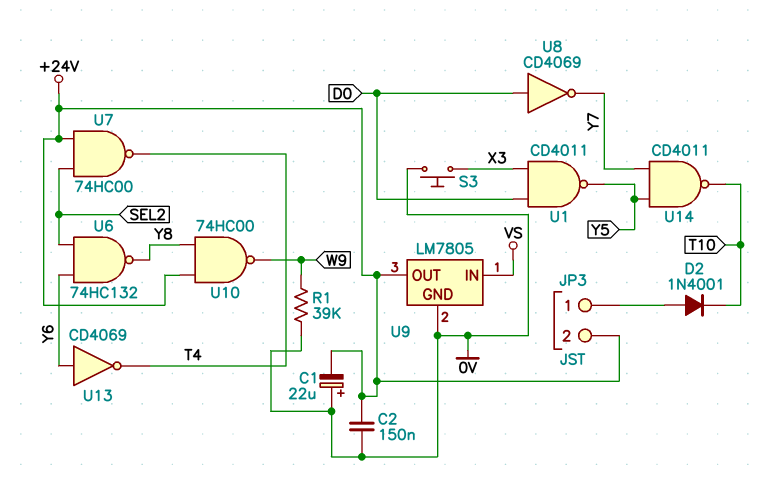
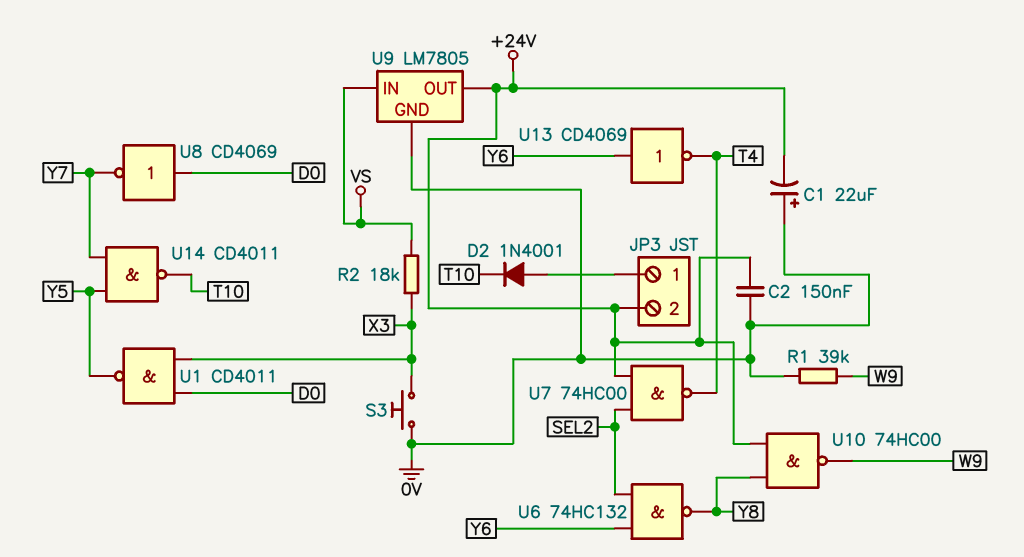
R2: none -> 18k (VS, X3)

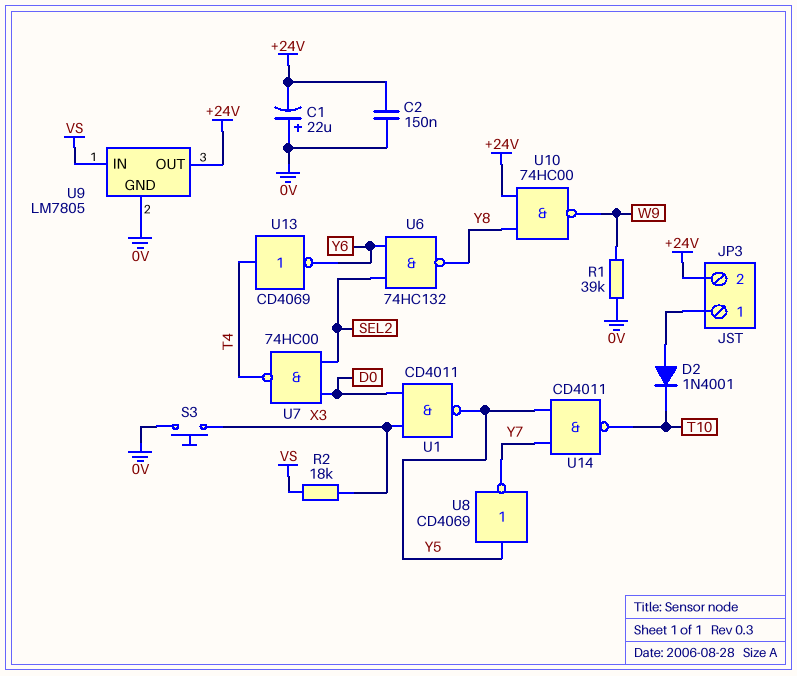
U7: NAND 74HC00 (in +24V, in SEL2, out T4) -> NAND 74HC00 (in D0, in SEL2, out T4)
U8: NOT CD4069 (in D0, out Y7) -> NOT CD4069 (in Y5, out Y7)
U13: NOT CD4069 (in Y6, out T4) -> NOT CD4069 (in T4, out Y6)

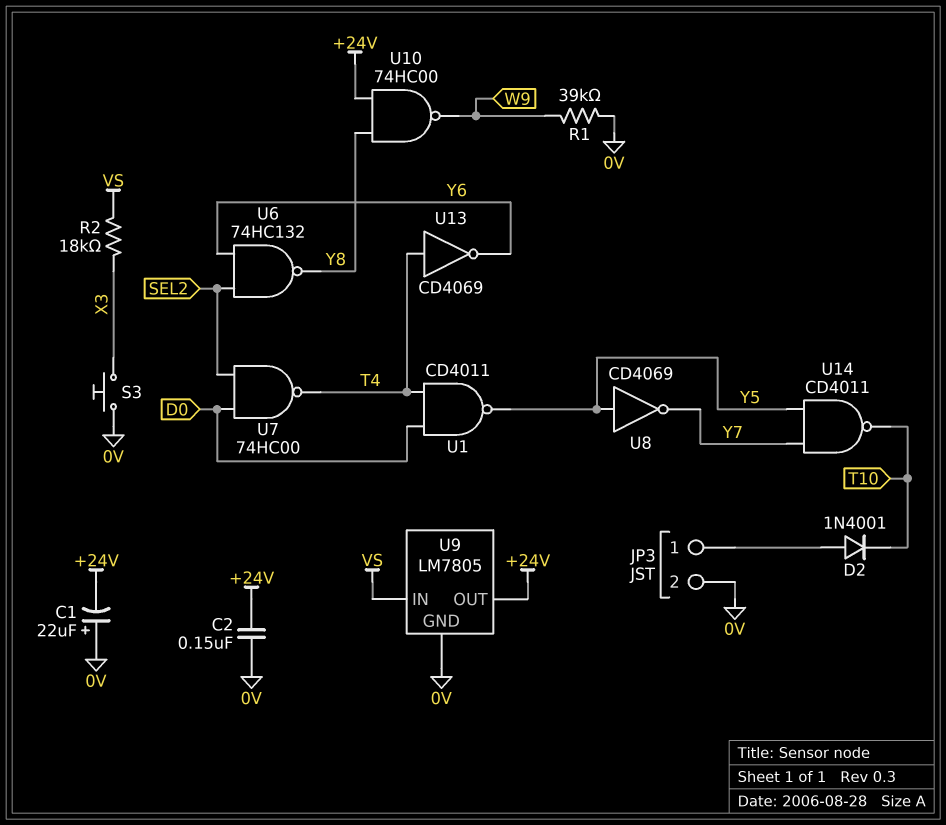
JP3 pin 2: +24V -> 0V
U1: NAND CD4011 (in D0, in X3, out Y5) -> NAND CD4011 (in D0, in T4, out Y5)

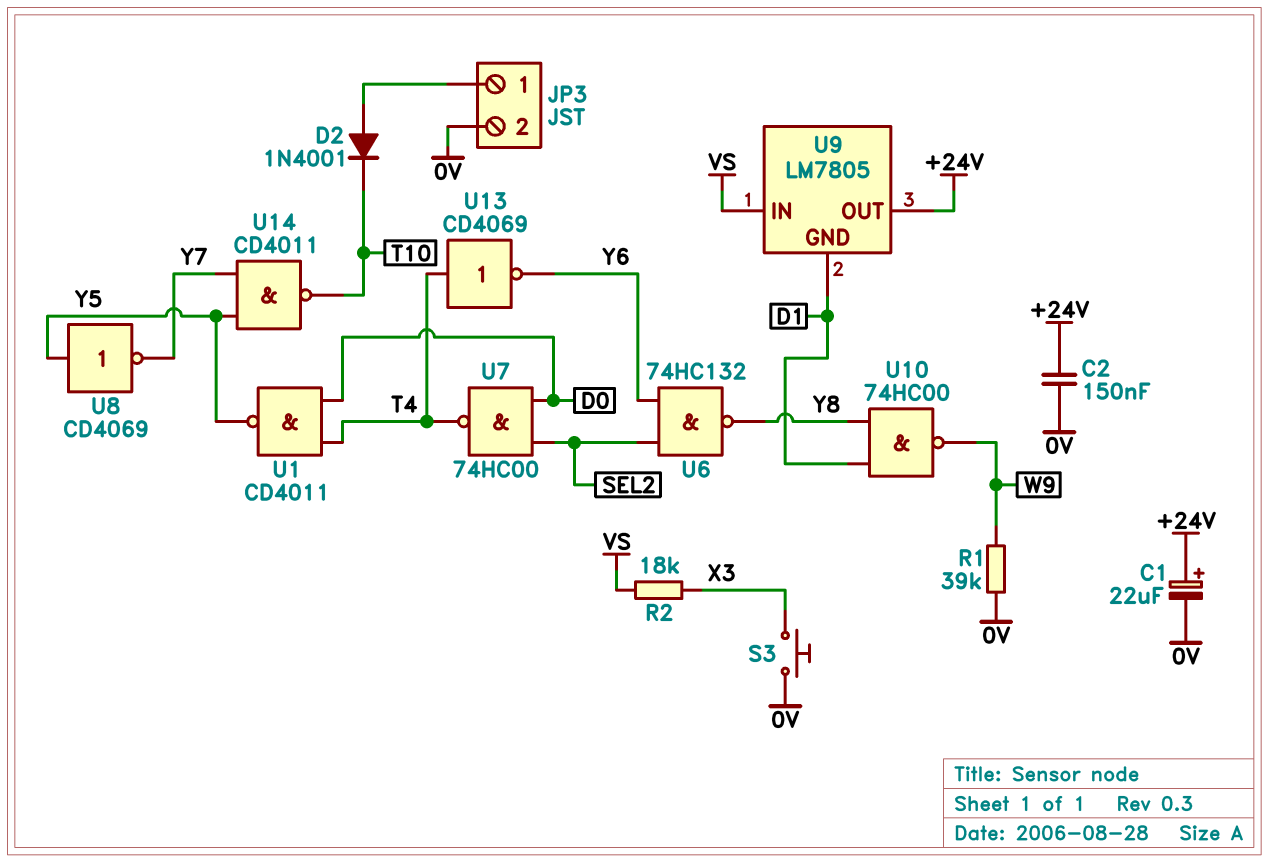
C1: 22uF (plus 0V, minus +24V) -> 22uF (plus +24V, minus 0V)
U9 pin GND: 0V -> D1
U10: NAND 74HC00 (in +24V, in Y8, out W9) -> NAND 74HC00 (in D1, in Y8, out W9)

